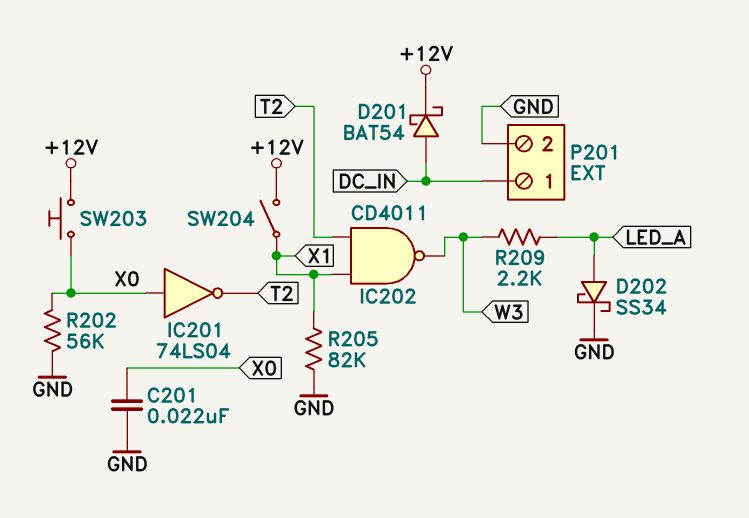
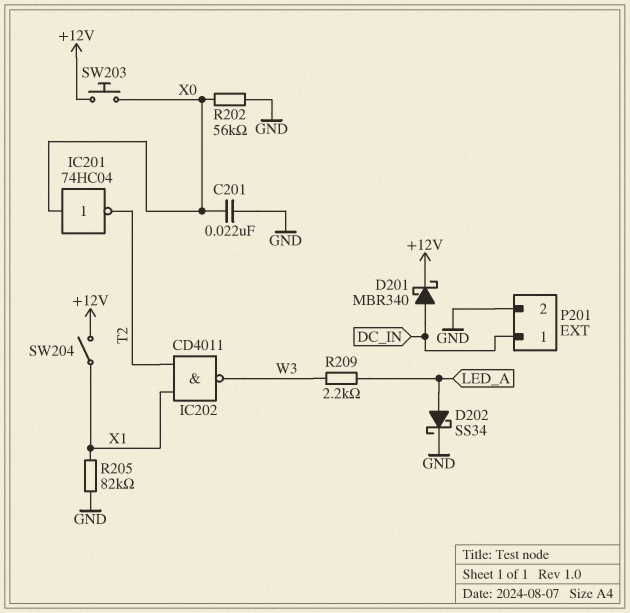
D201: schottky BAT54 (A DC_IN, K +12V) -> schottky MBR340 (A DC_IN, K +12V)
IC201: NOT 74LS04 (in X0, out T2) -> NOT 74HC04 (in X0, out T2)

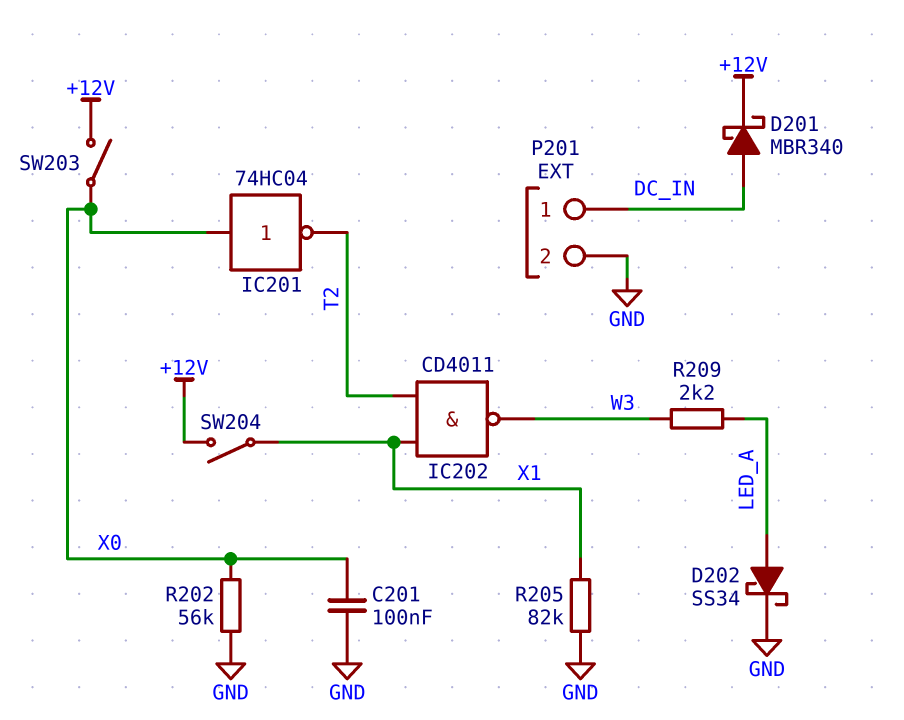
C201: 22nF (GND, X0) -> 100nF (GND, X0)
SW203: button (+12V, X0) -> switch (+12V, X0)

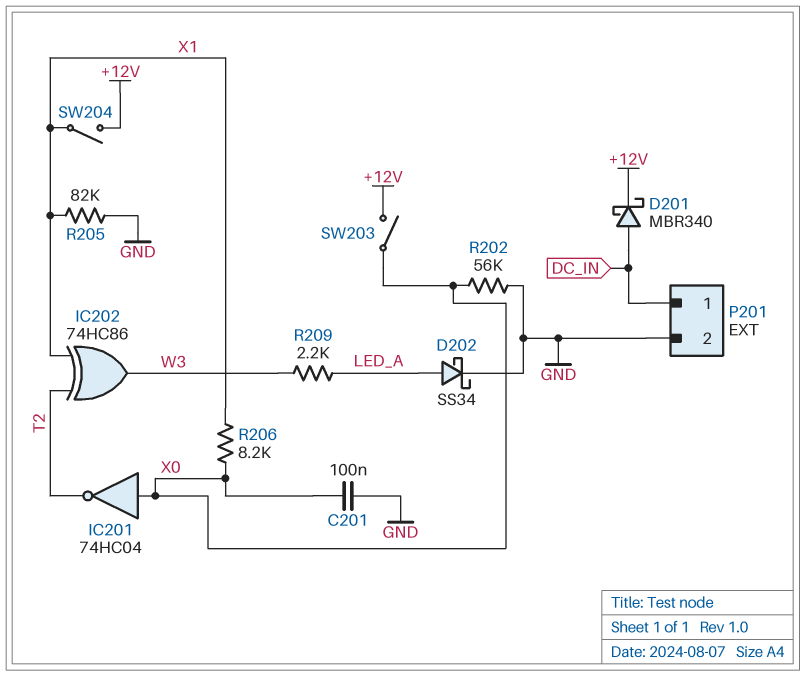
IC202: NAND CD4011 (in T2, in X1, out W3) -> XOR 74HC86 (in T2, in X1, out W3)
R206: none -> 8.2k (X0, X1)

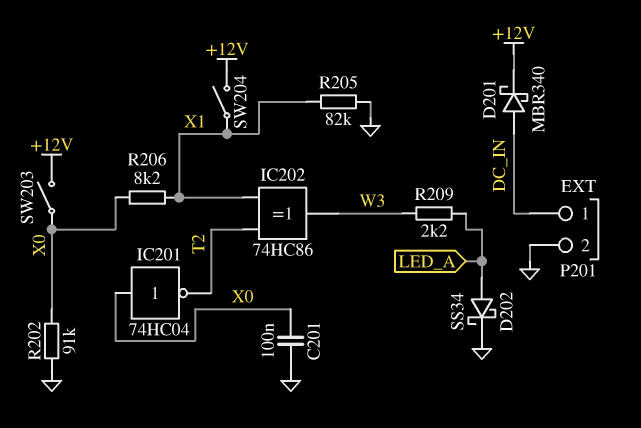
R202: 56k (GND, X0) -> 91k (GND, X0)

